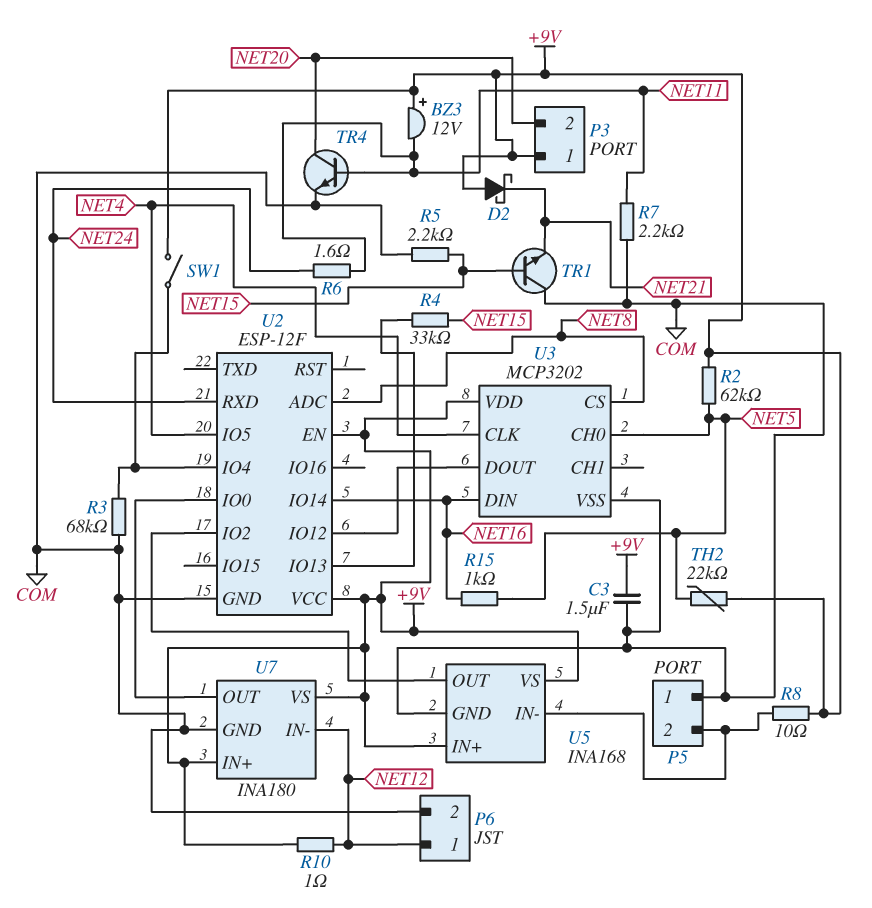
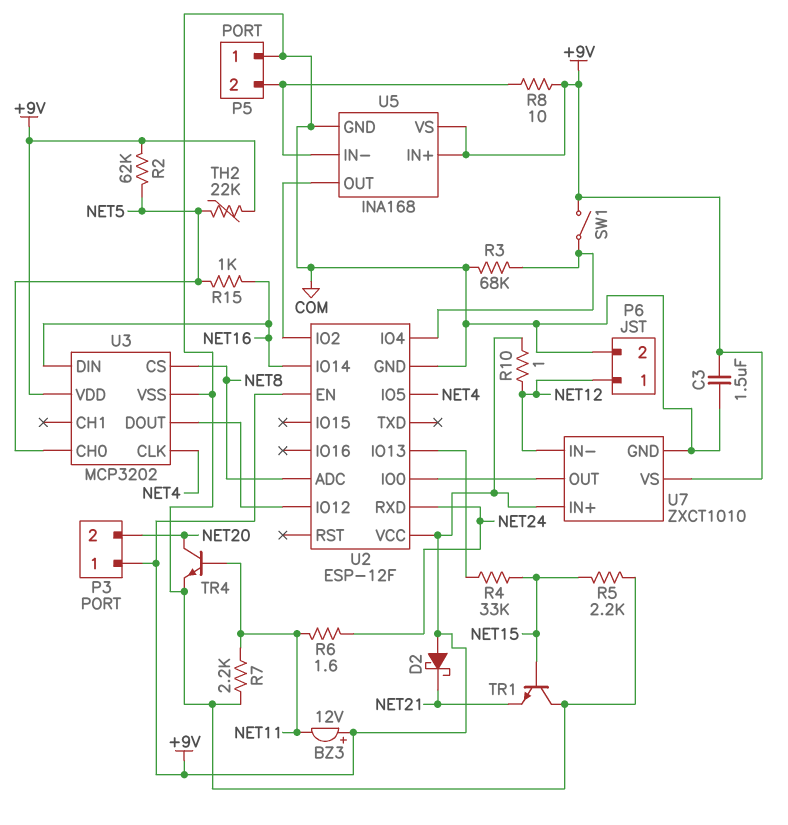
U7: INA180 -> ZXCT1010

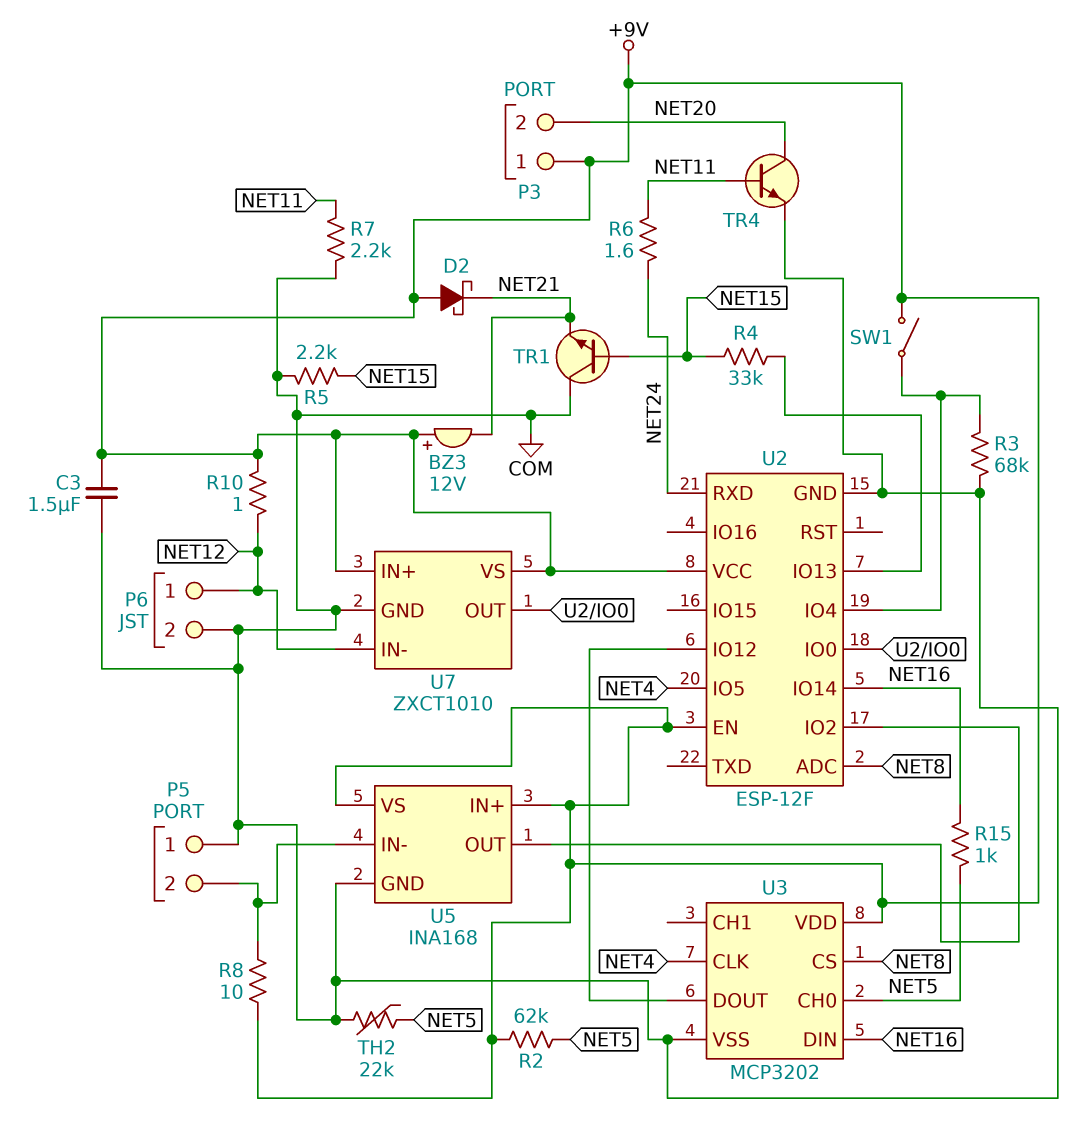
BZ3: buzzer 12V (plus +9V, minus NET11) -> buzzer 12V (plus +9V, minus NET21)
TH2: 22k (+9V, NET5) -> 22k (COM, NET5)

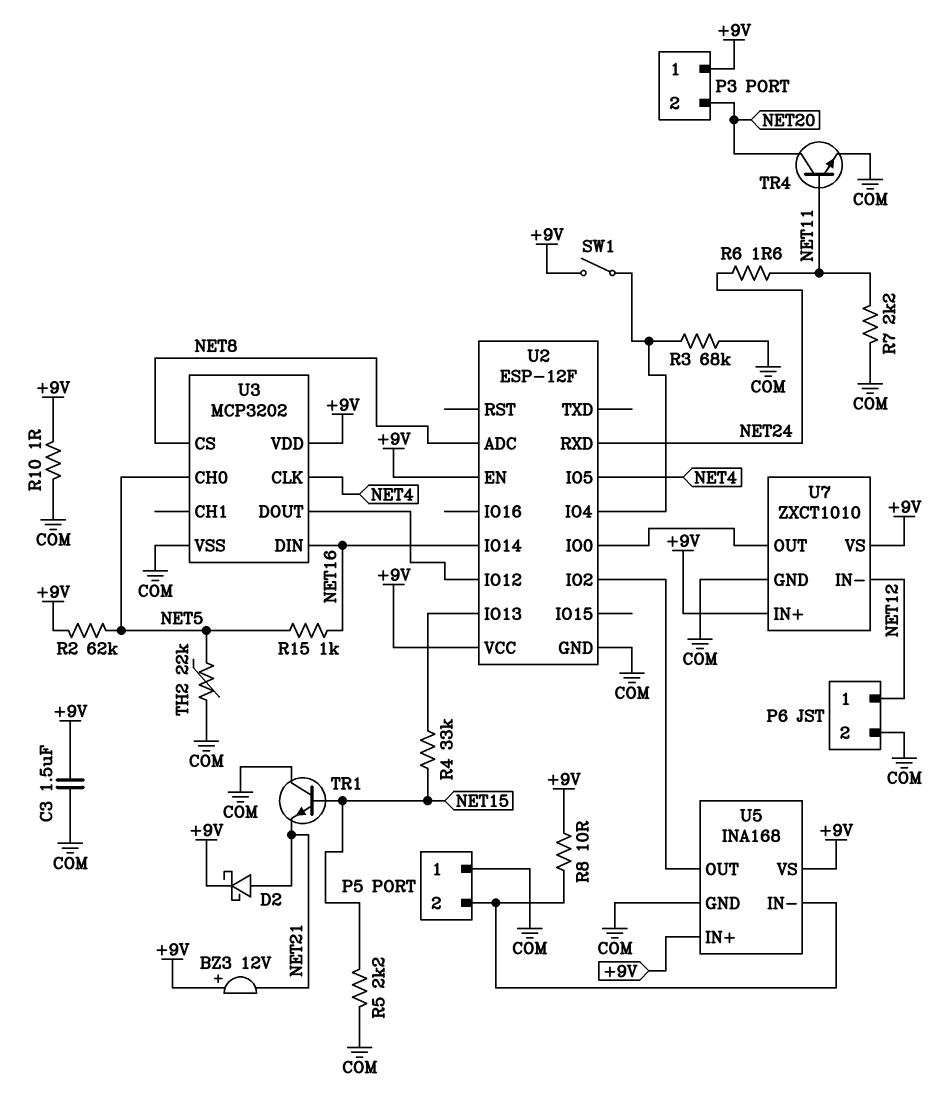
D2: schottky (A +9V, K NET21) -> schottky (A NET21, K +9V)
R10: 1 (+9V, NET12) -> 1 (+9V, COM)

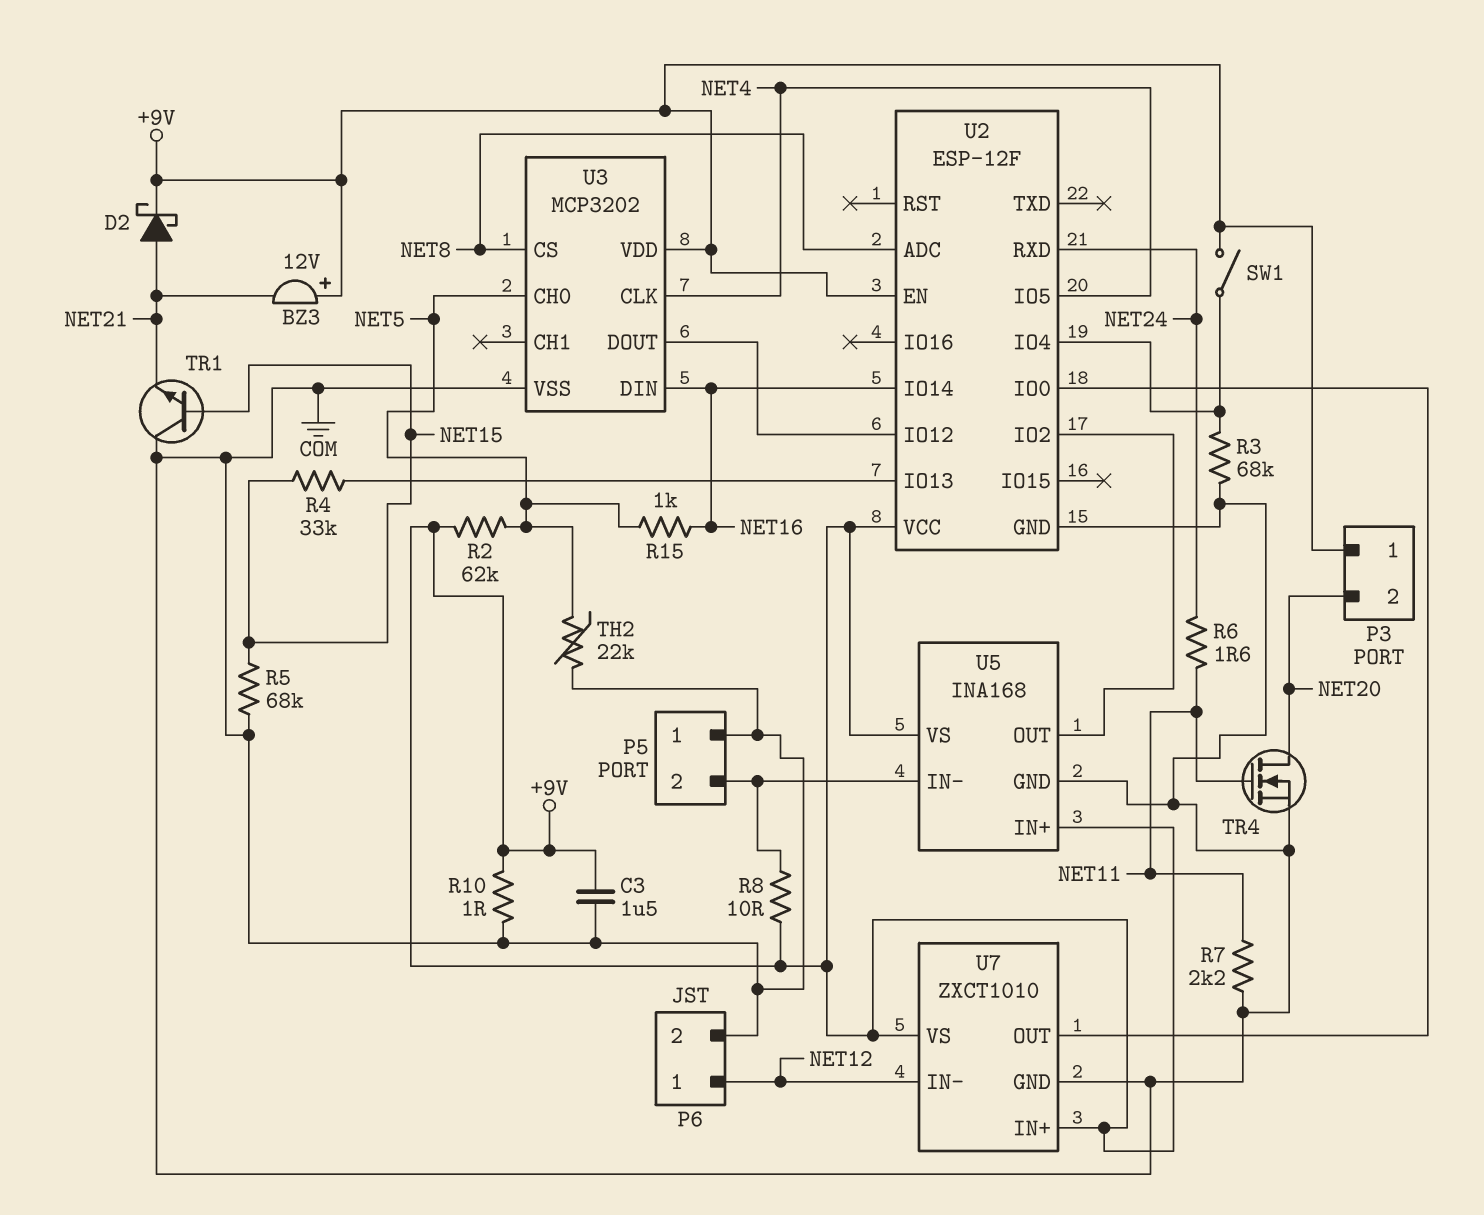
R5: 2.2k (COM, NET15) -> 68k (COM, NET15)
TR4: NPN (B NET11, C NET20, E COM) -> NMOS (G NET11, D NET20, S COM)

